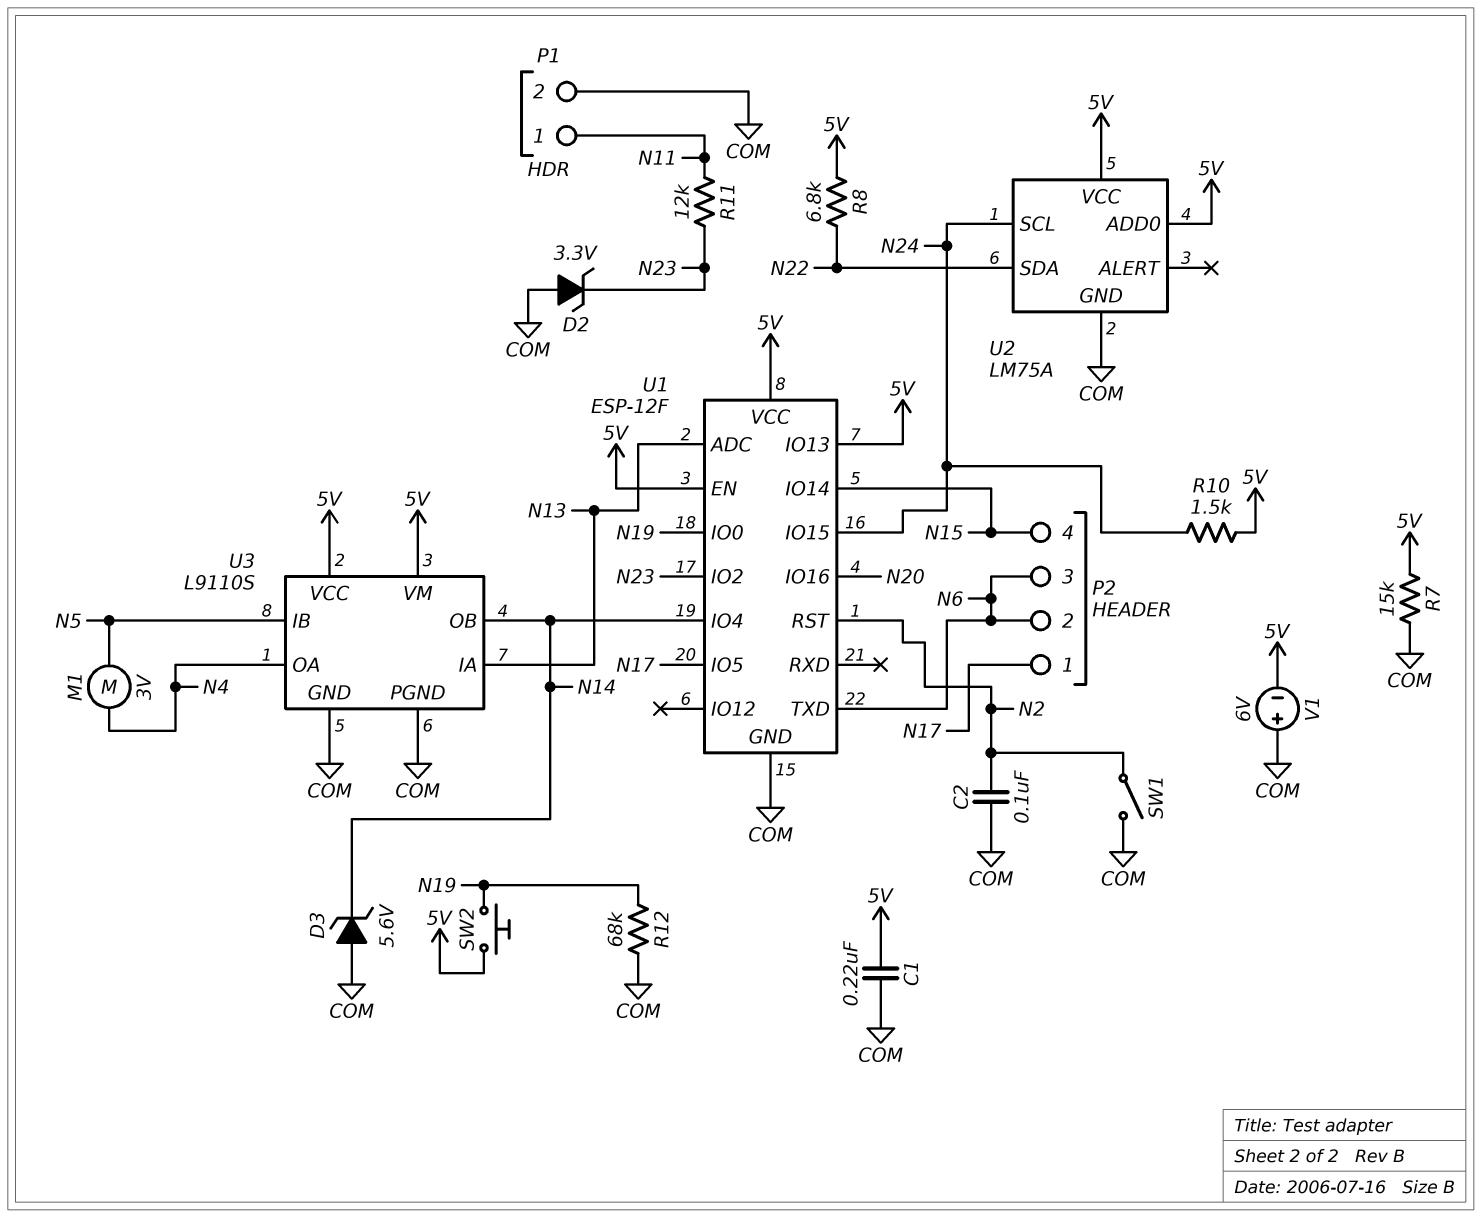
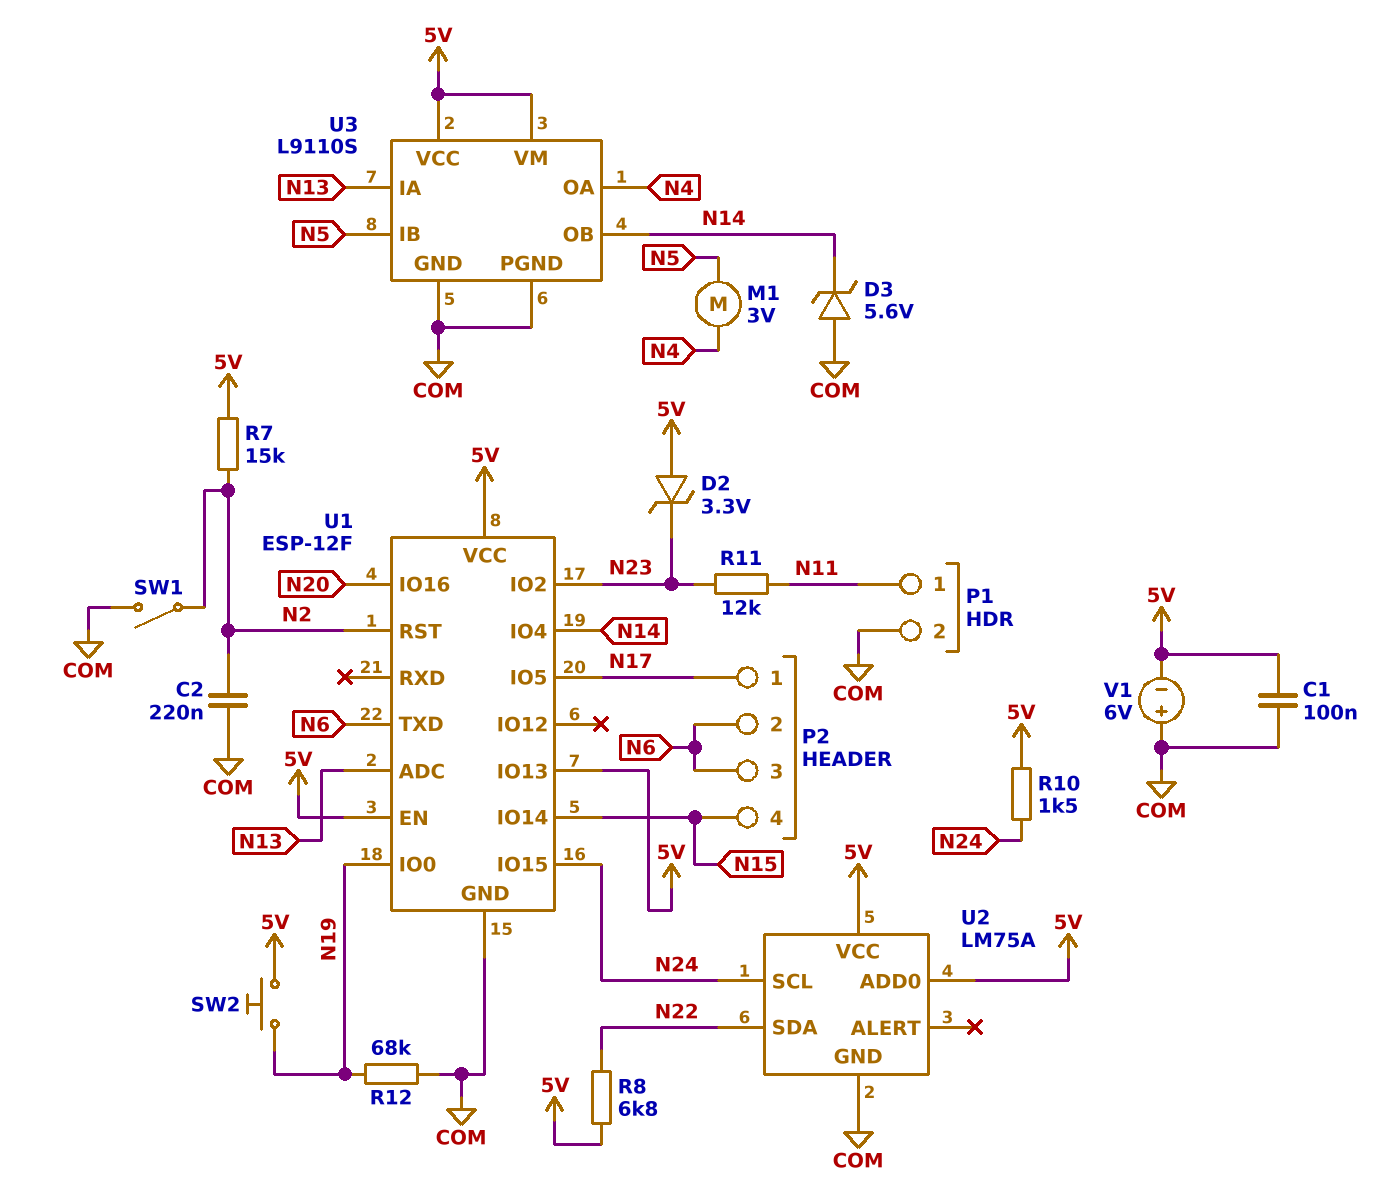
C1: 220nF (5V, COM) -> 100nF (5V, COM)
C2: 100nF (COM, N2) -> 220nF (COM, N2)
D2: zener 3.3V (A COM, K N23) -> zener 3.3V (A 5V, K N23)
R7: 15k (5V, COM) -> 15k (5V, N2)

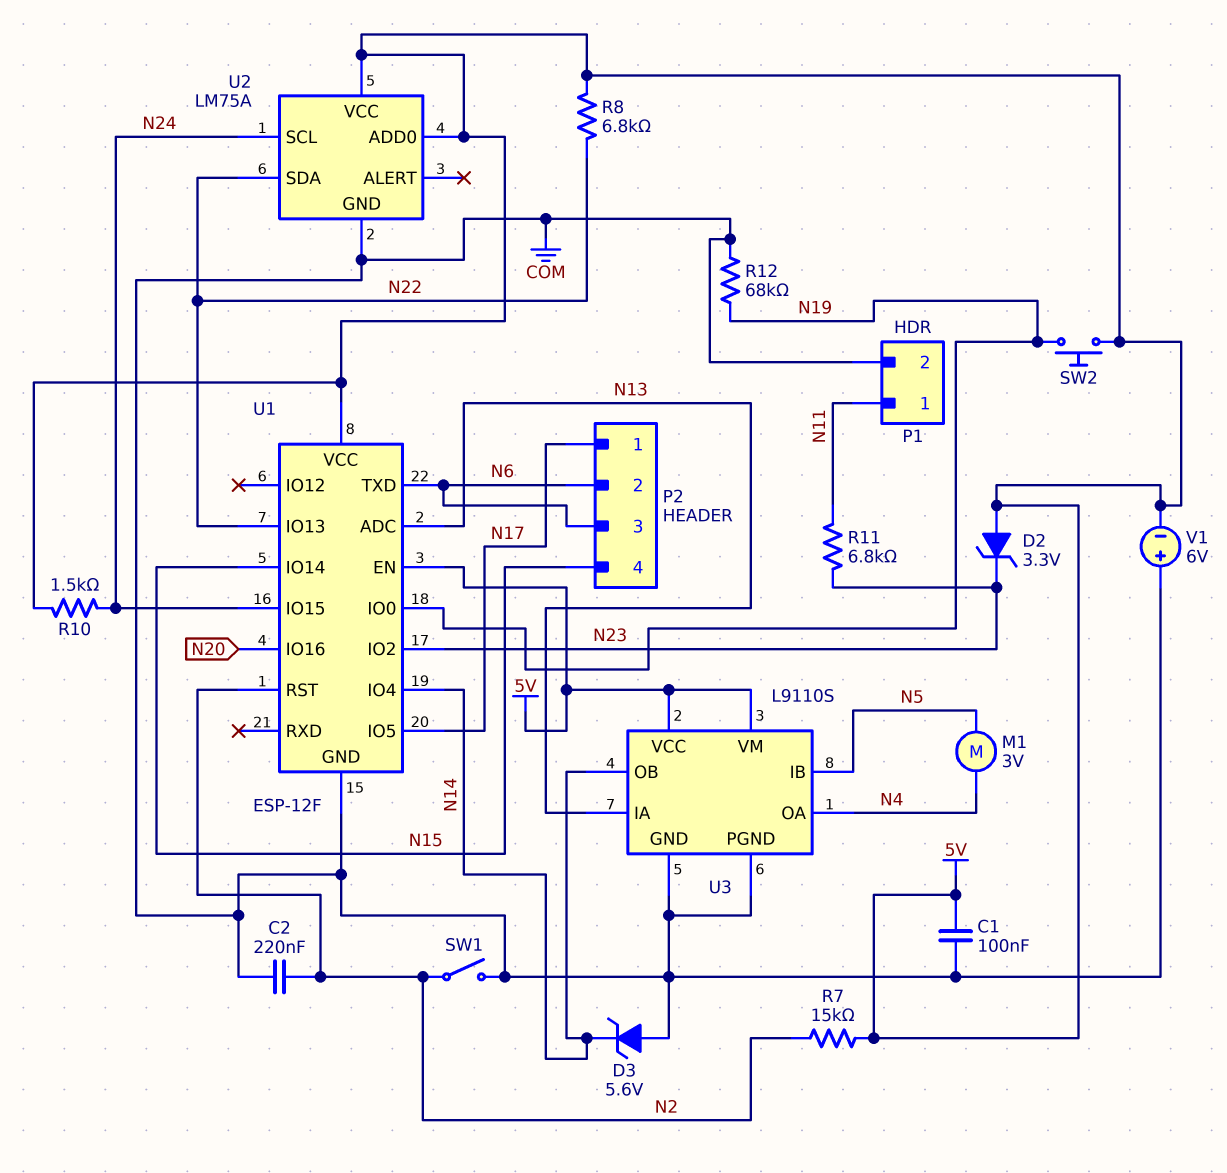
R11: 12k (N11, N23) -> 6.8k (N11, N23)
U1 pin IO13: 5V -> N22

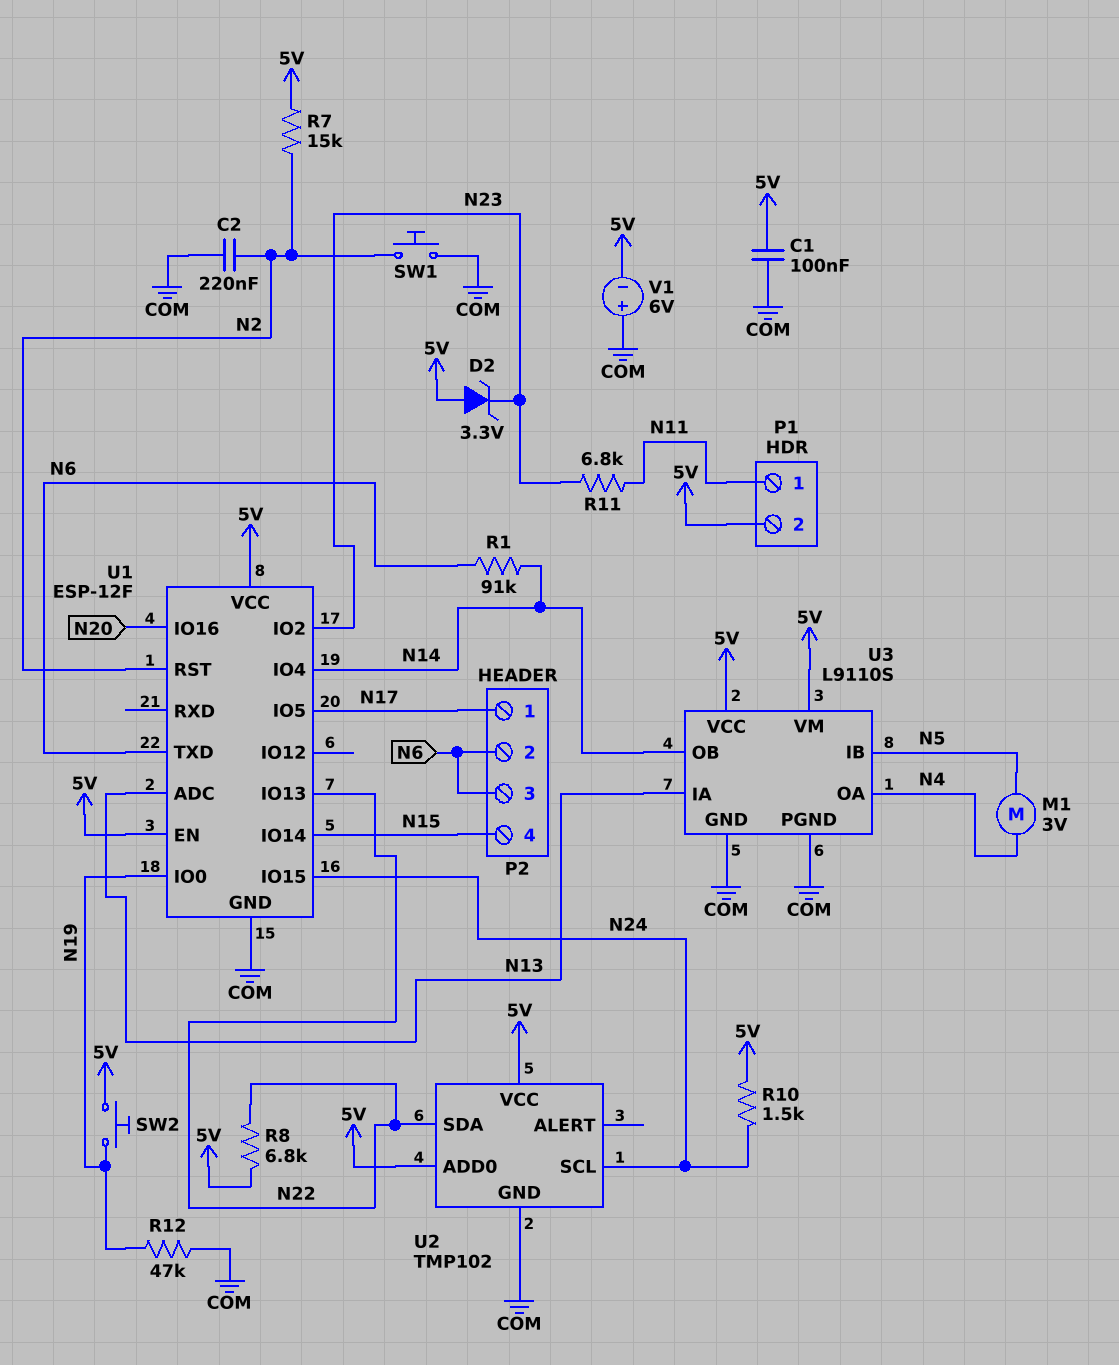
D3: zener 5.6V (A COM, K N14) -> none
P1 pin 2: COM -> 5V
R1: none -> 91k (N6, N14)
R12: 68k (COM, N19) -> 47k (COM, N19)
SW1: switch (COM, N2) -> button (COM, N2)
U2: LM75A -> TMP102

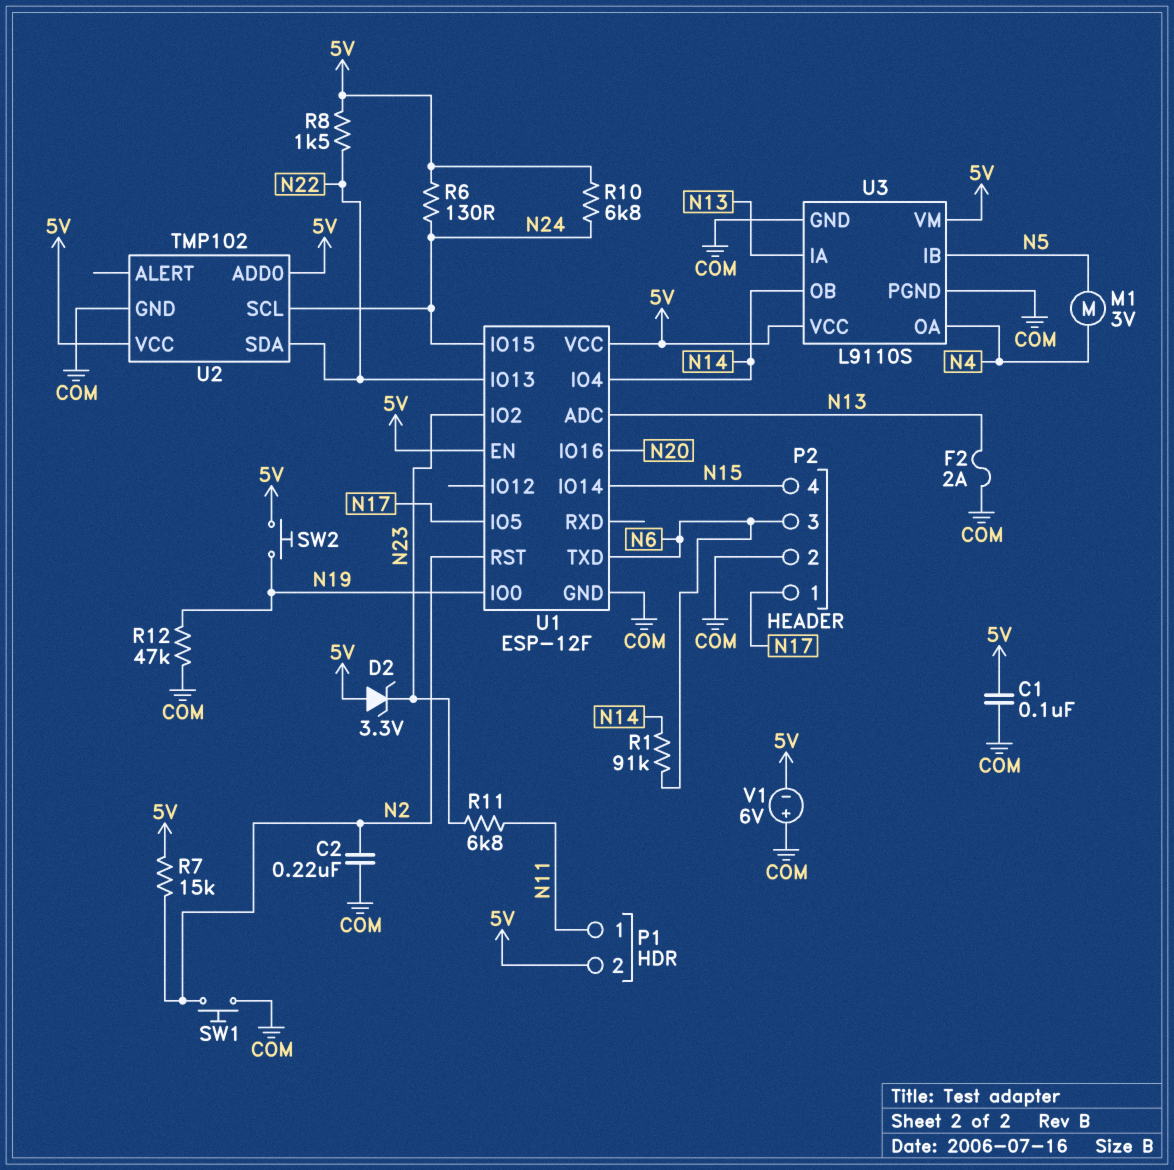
F2: none -> 2A (COM, N13)
P2 pin 2: N6 -> COM
R6: none -> 130 (5V, N24)
R8: 6.8k (5V, N22) -> 1.5k (5V, N22)
R10: 1.5k (5V, N24) -> 6.8k (5V, N24)

